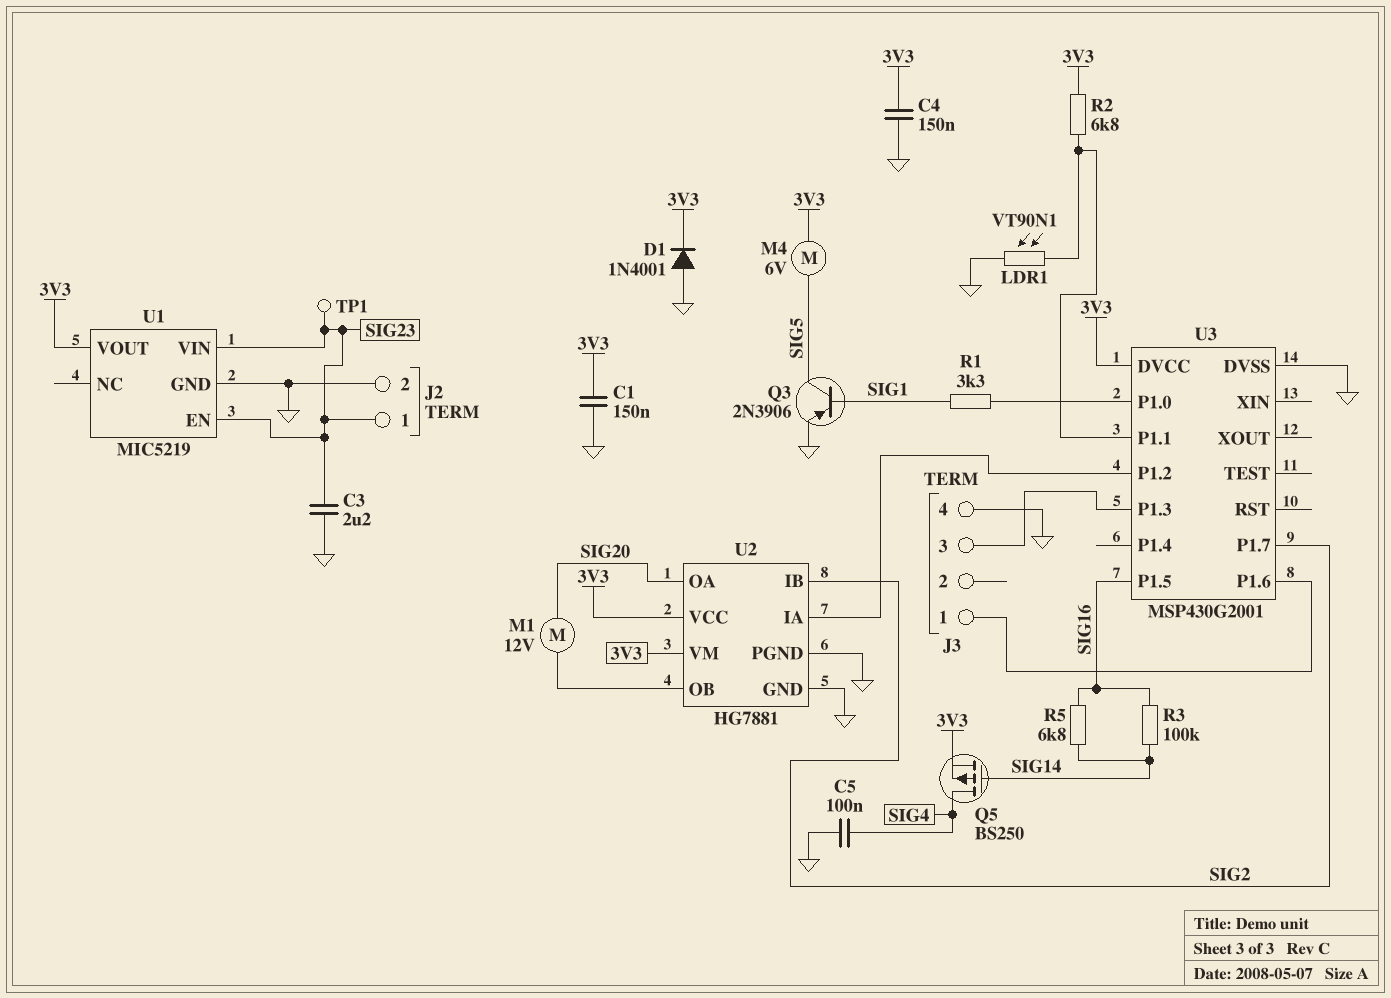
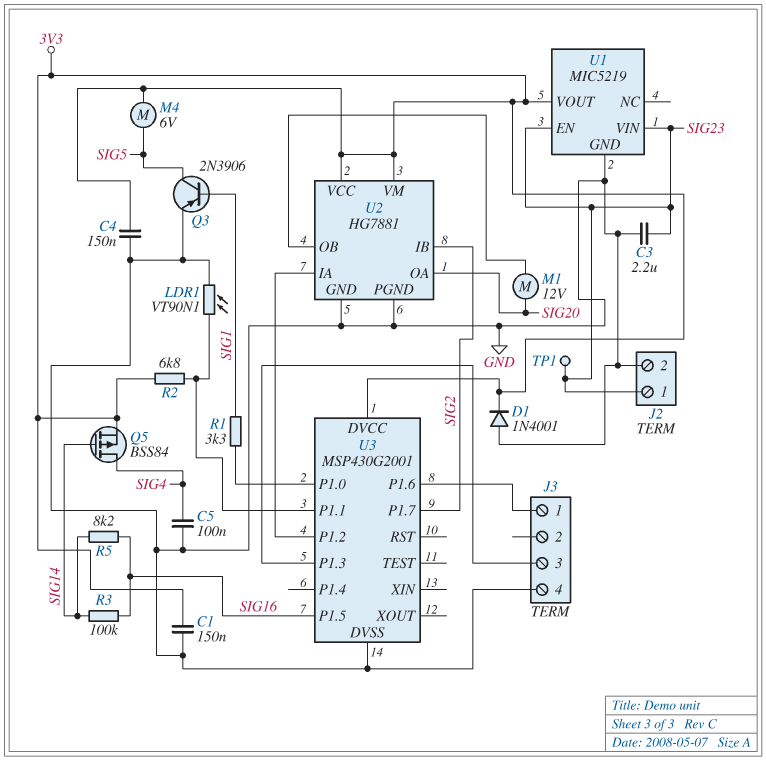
Q5: PMOS BS250 (G SIG14, D SIG4, S 3V3) -> PMOS BSS84 (G SIG14, D SIG4, S 3V3)
R5: 6.8k (SIG14, SIG16) -> 8.2k (SIG14, SIG16)

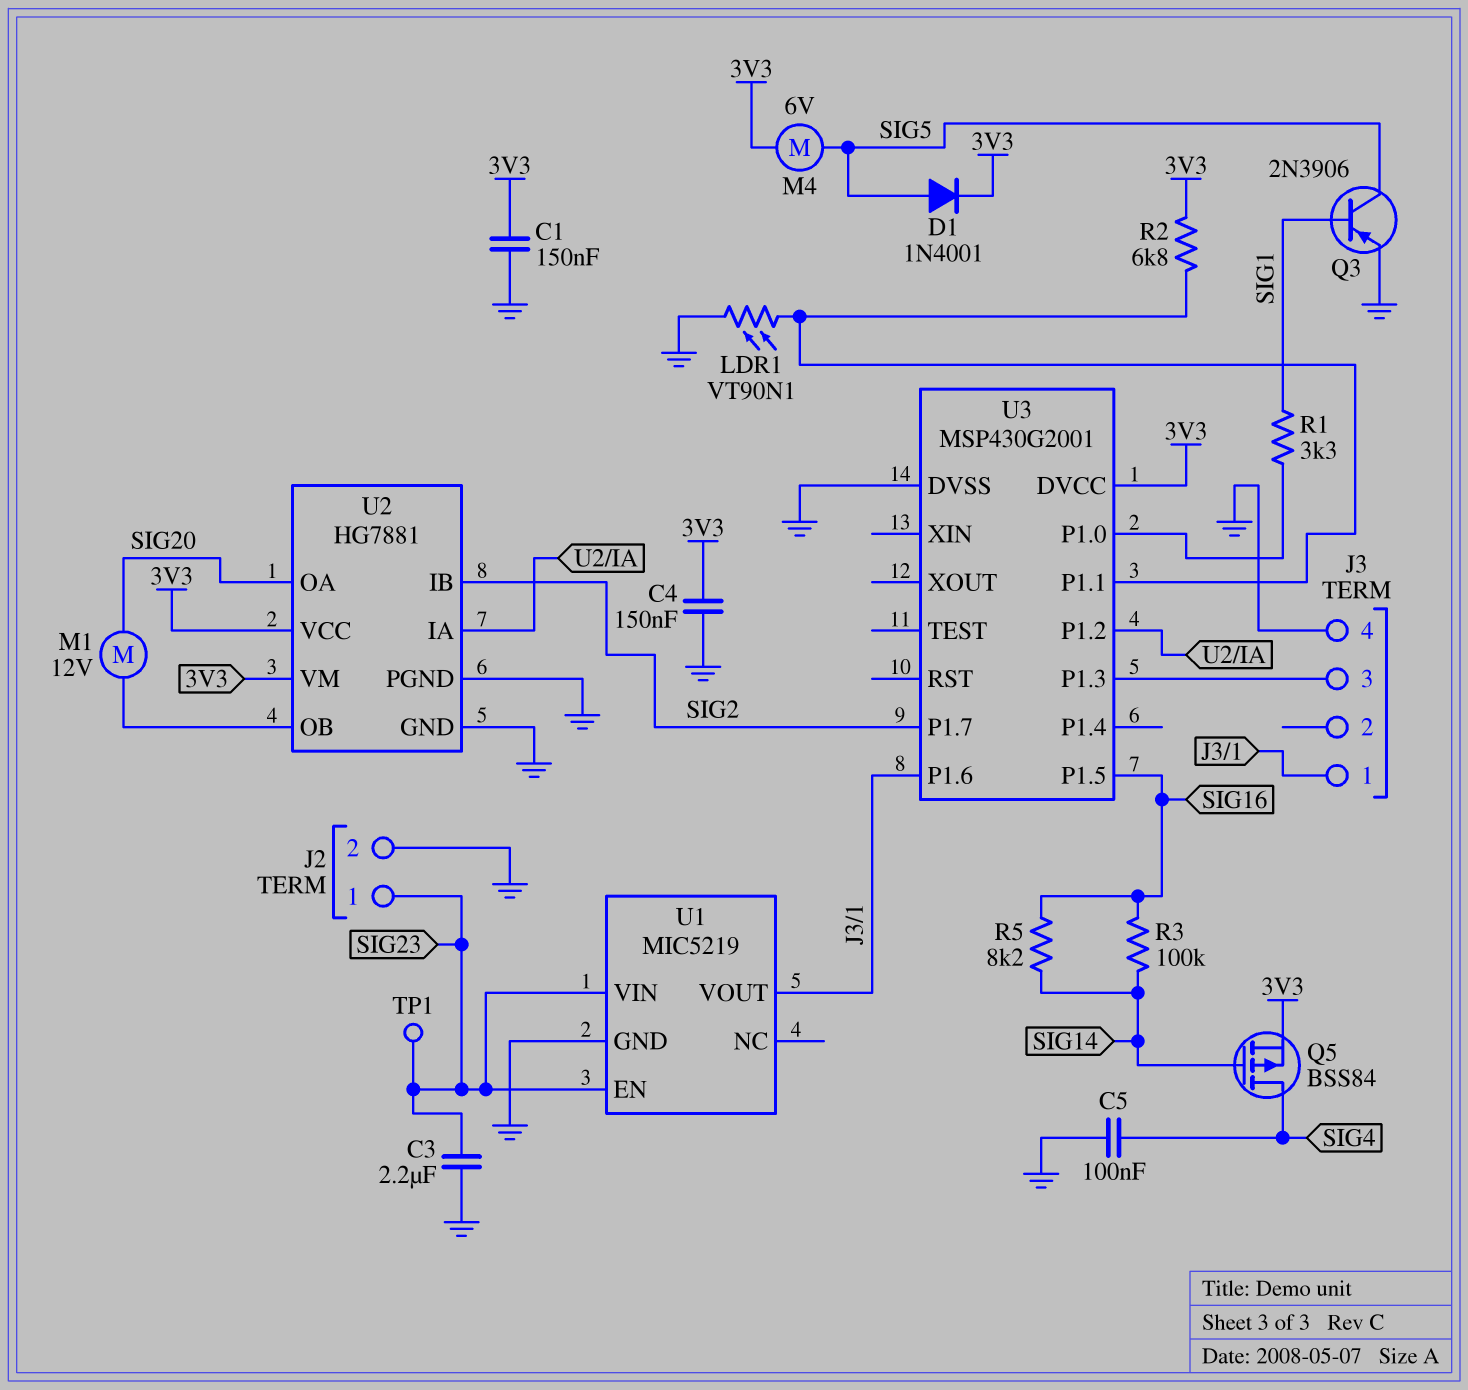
D1: diode 1N4001 (A GND, K 3V3) -> diode 1N4001 (A SIG5, K 3V3)
U1 pin VOUT: 3V3 -> J3/1

